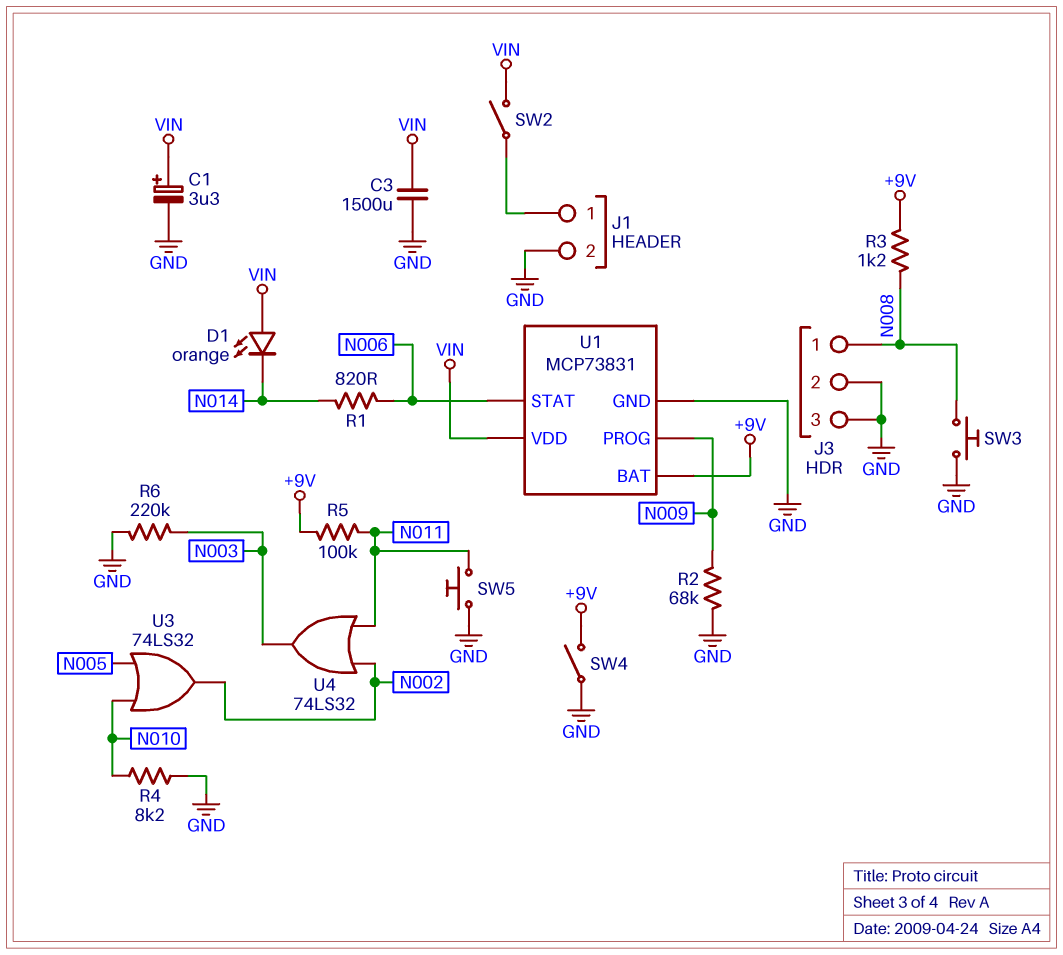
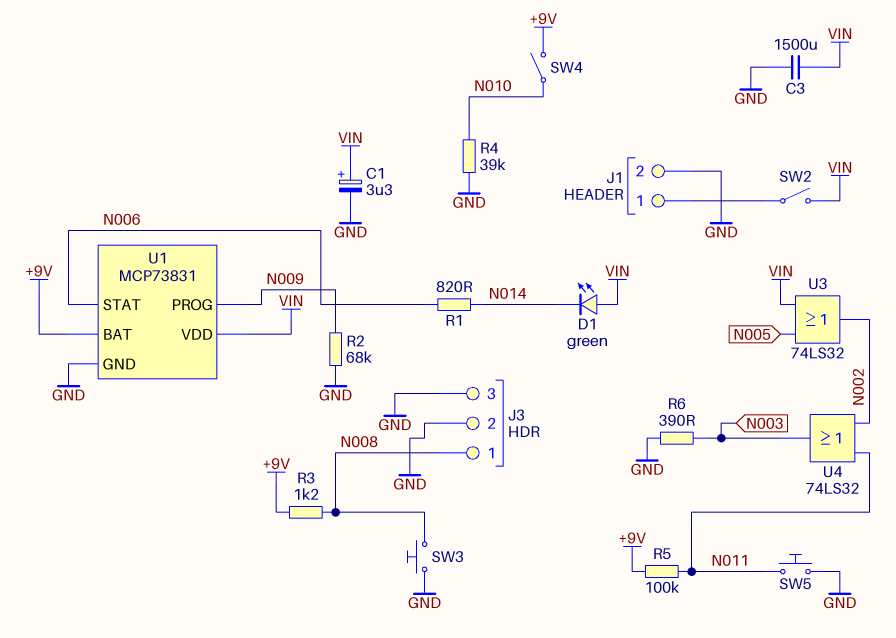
D1: LED orange (A VIN, K N014) -> LED green (A VIN, K N014)
R4: 8.2k (GND, N010) -> 39k (GND, N010)
R6: 220k (GND, N003) -> 390 (GND, N003)
SW4: switch (+9V, GND) -> switch (+9V, N010)
U3: OR 74LS32 (in N005, in N010, out N002) -> OR 74LS32 (in N005, in VIN, out N002)

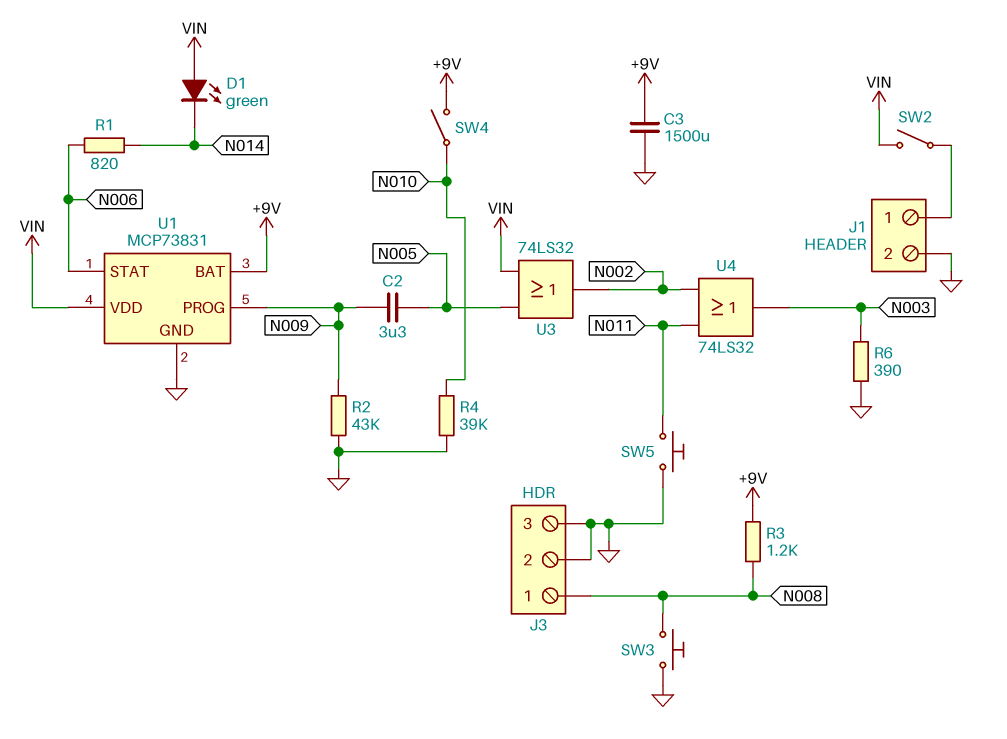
C1: 3.3uF (plus VIN, minus GND) -> none
C2: none -> 3.3uF (N005, N009)
C3: 1500uF (GND, VIN) -> 1500uF (+9V, GND)
R2: 68k (GND, N009) -> 43k (GND, N009)
R5: 100k (+9V, N011) -> none

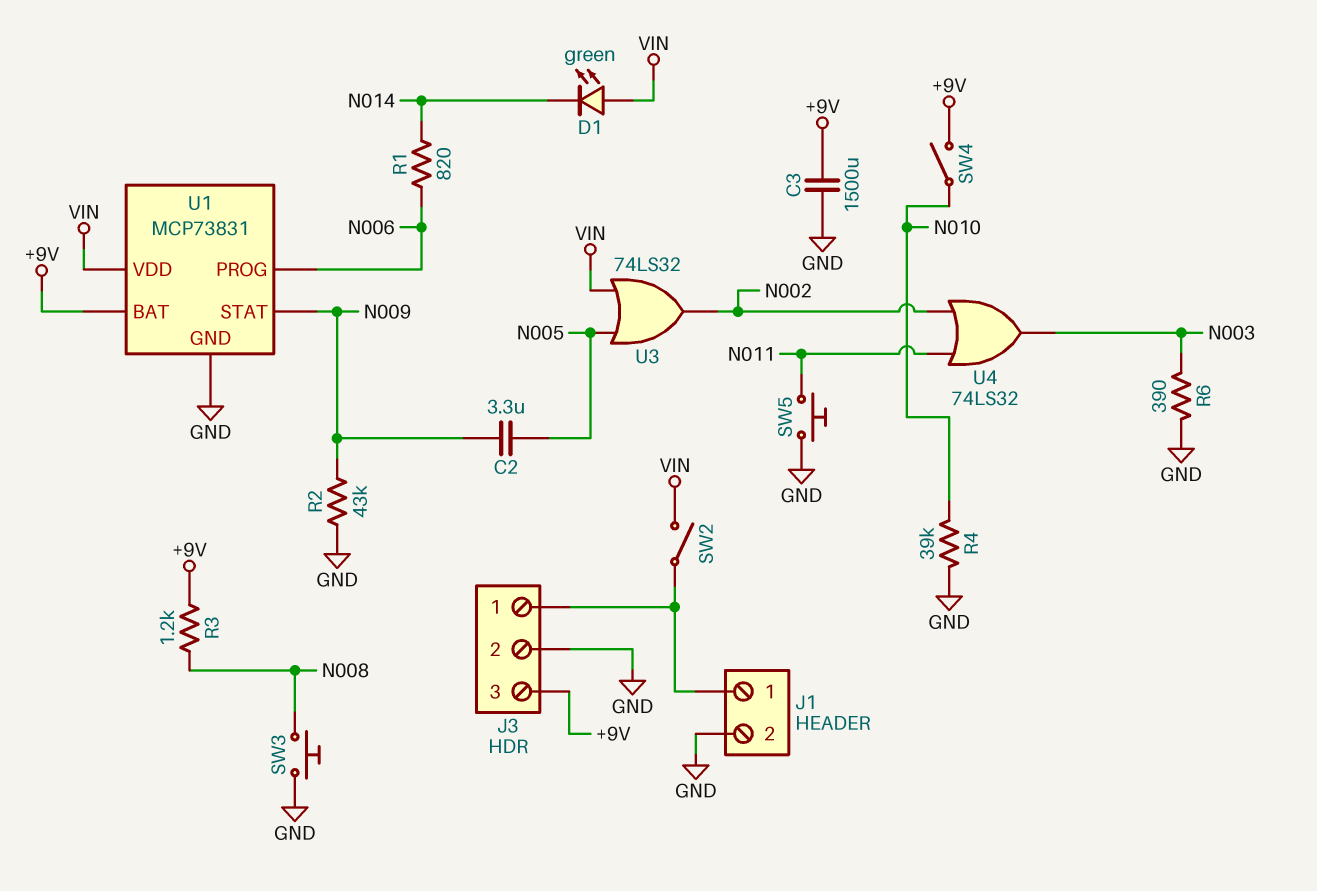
J3 pin 1: N008 -> J1/1
J3 pin 3: GND -> +9V
U1 pin PROG: N009 -> N006
U1 pin STAT: N006 -> N009

